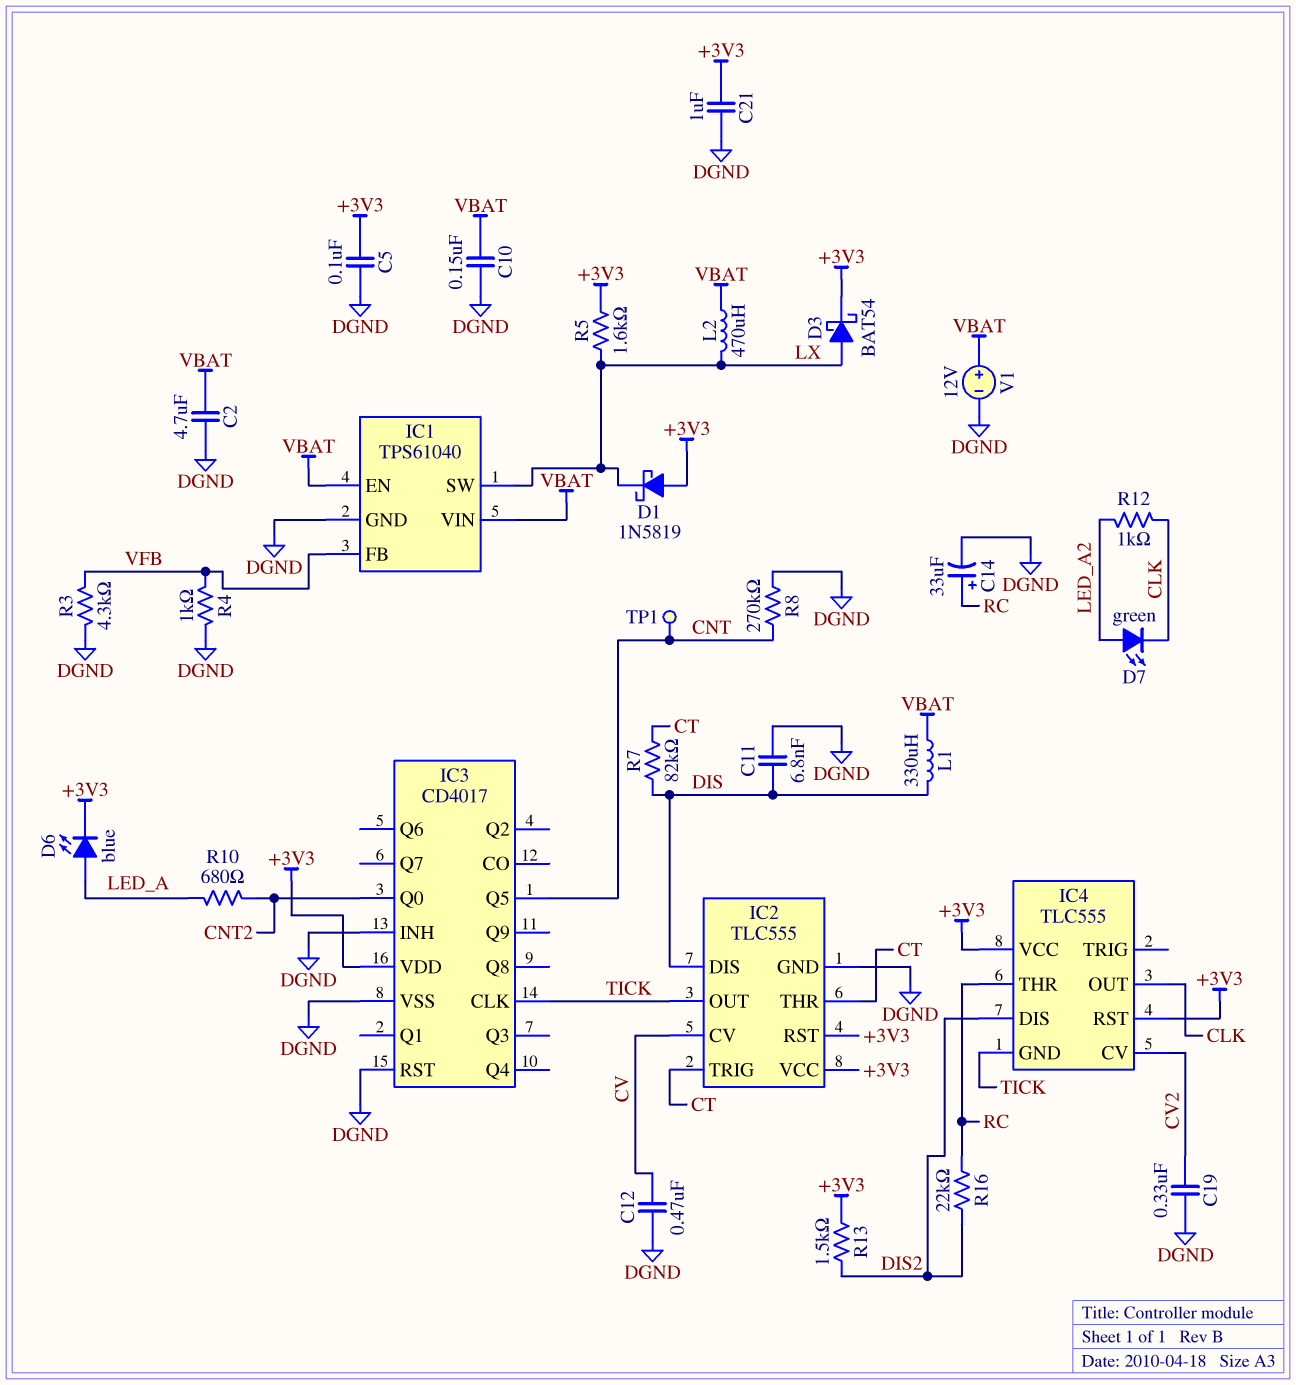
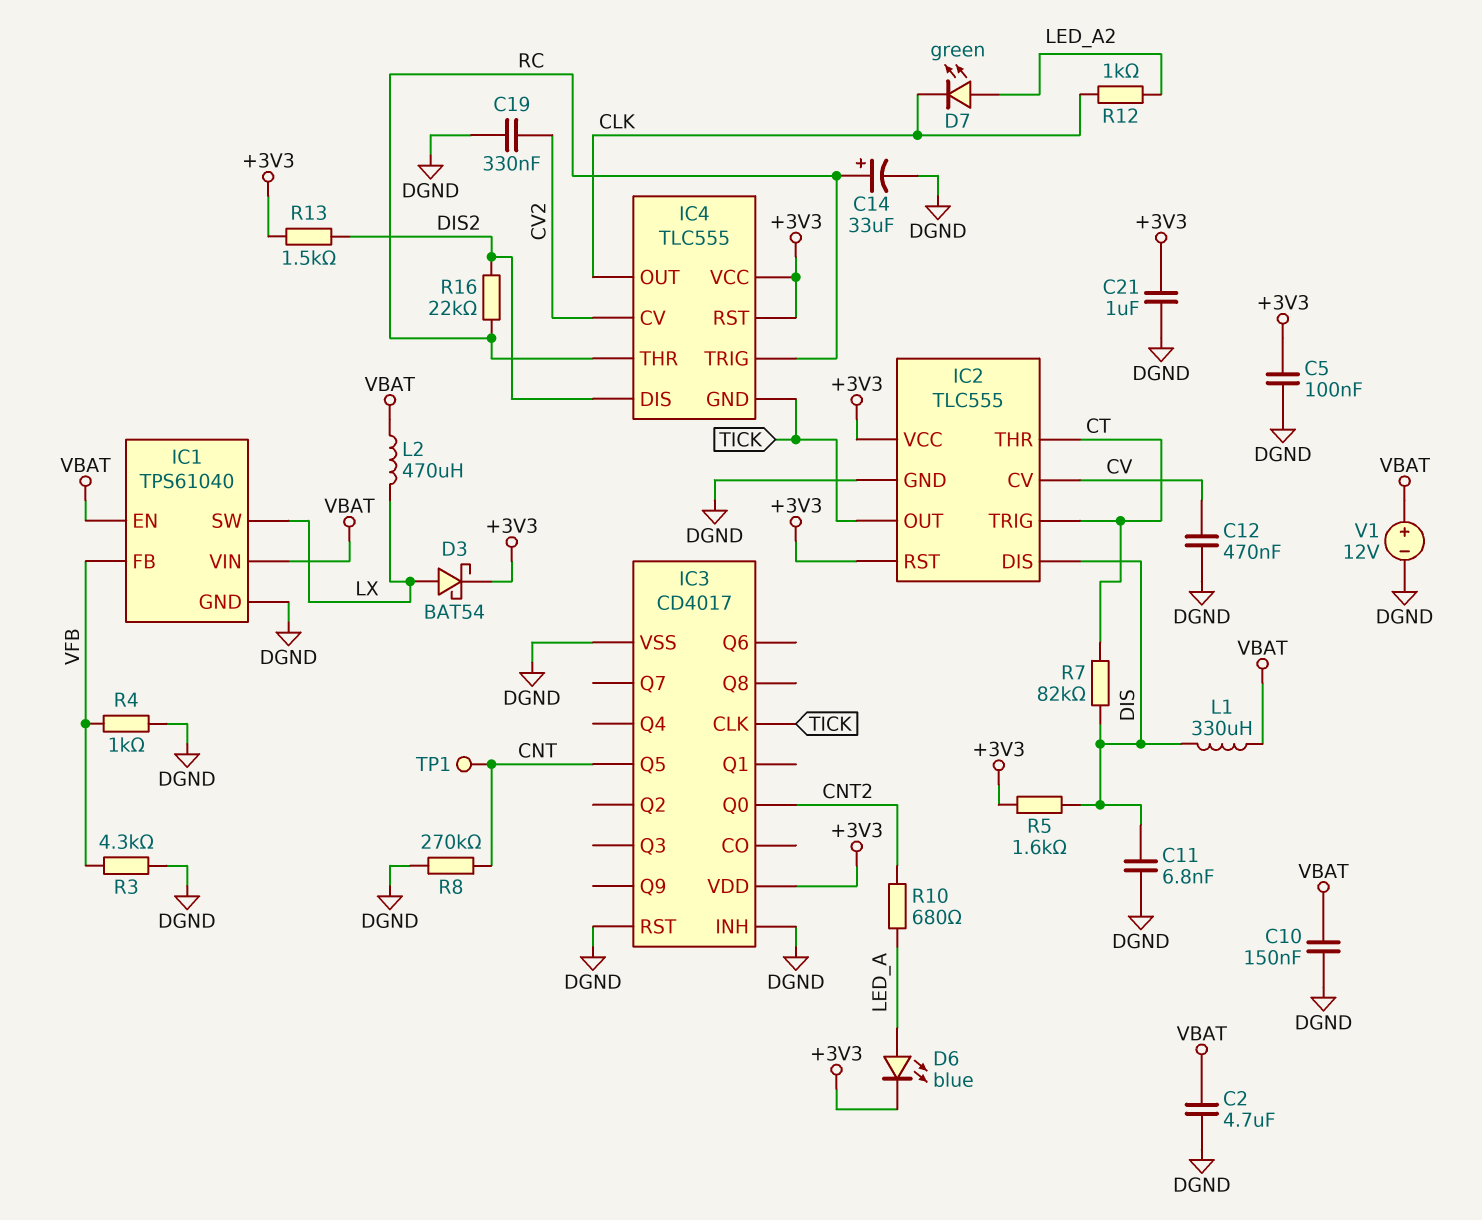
D1: schottky 1N5819 (A +3V3, K LX) -> none
IC4 pin TRIG: none -> RC
R5: 1.6k (+3V3, LX) -> 1.6k (+3V3, DIS)

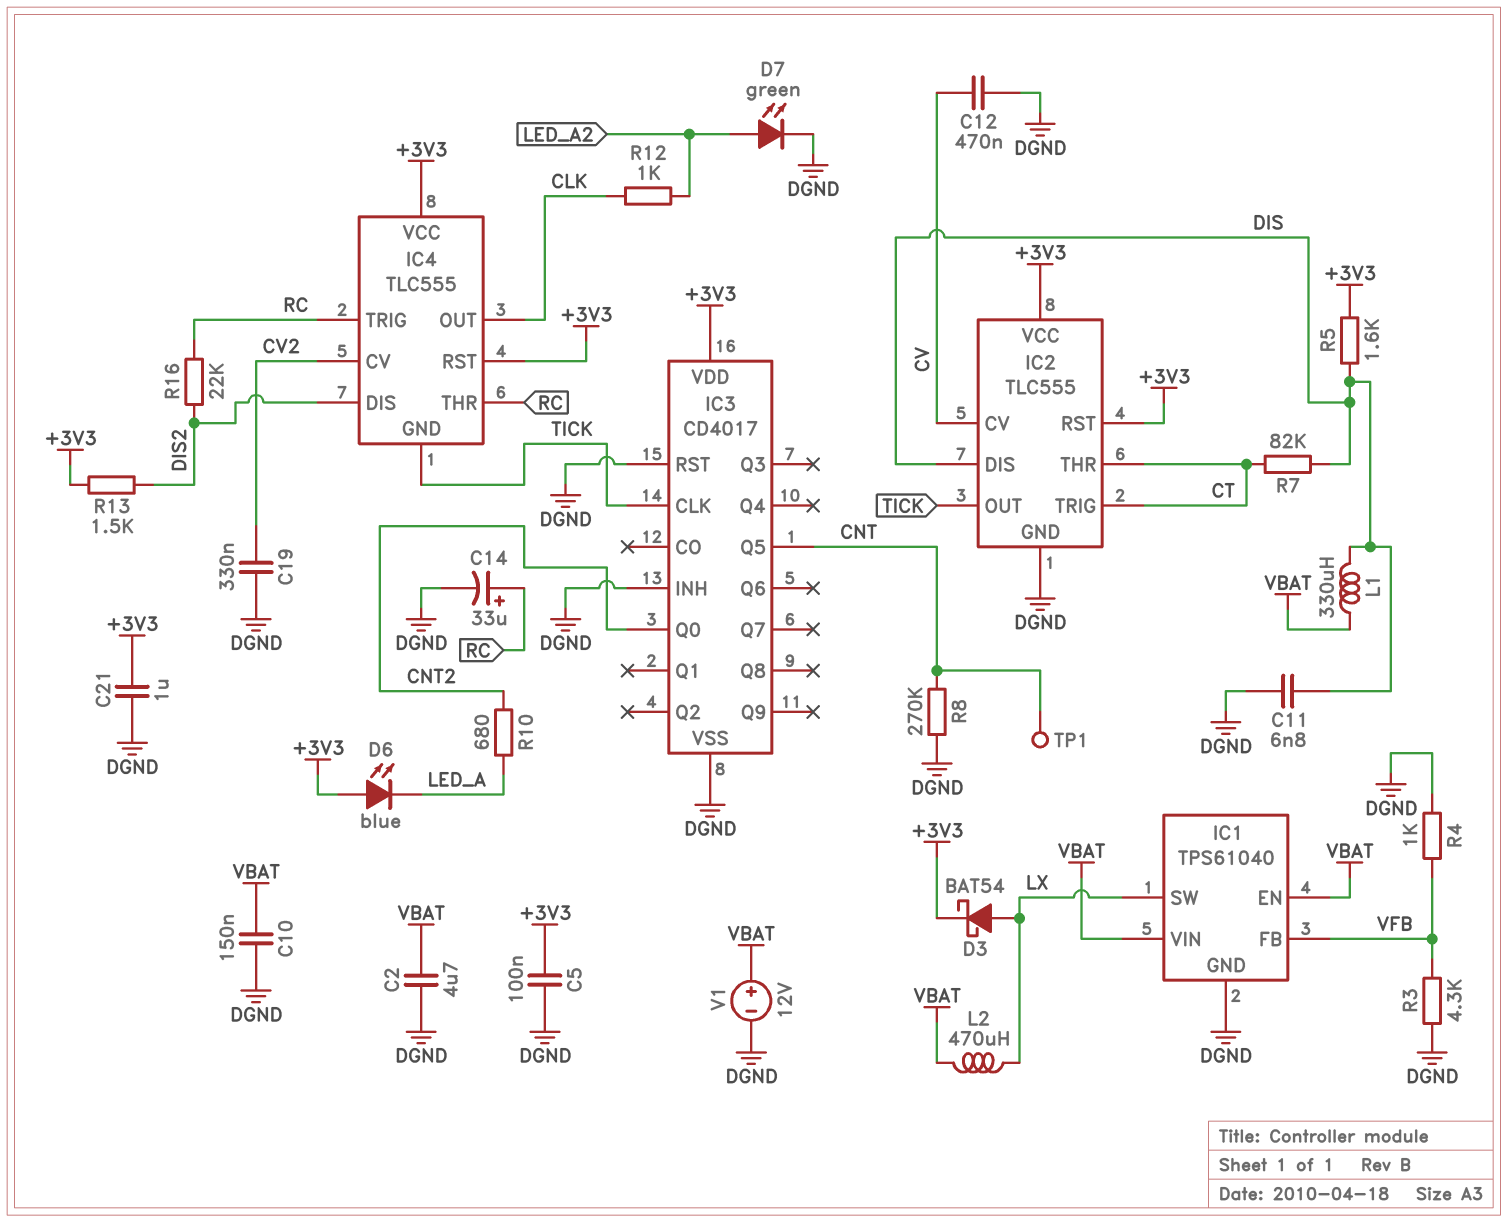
D6: LED blue (A LED_A, K +3V3) -> LED blue (A +3V3, K LED_A)
D7: LED green (A LED_A2, K CLK) -> LED green (A LED_A2, K DGND)

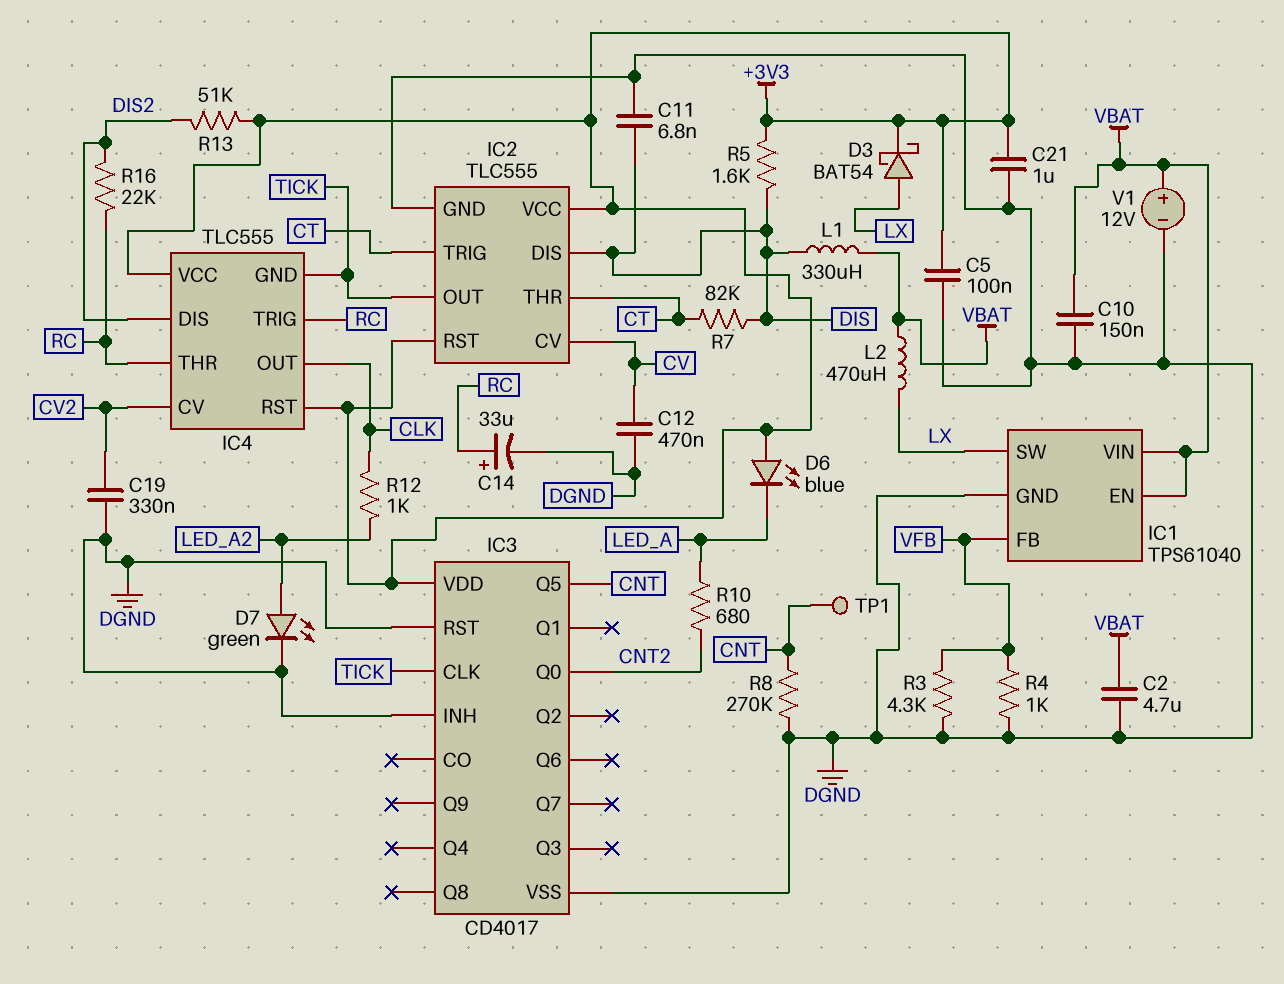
R13: 1.5k (+3V3, DIS2) -> 51k (+3V3, DIS2)

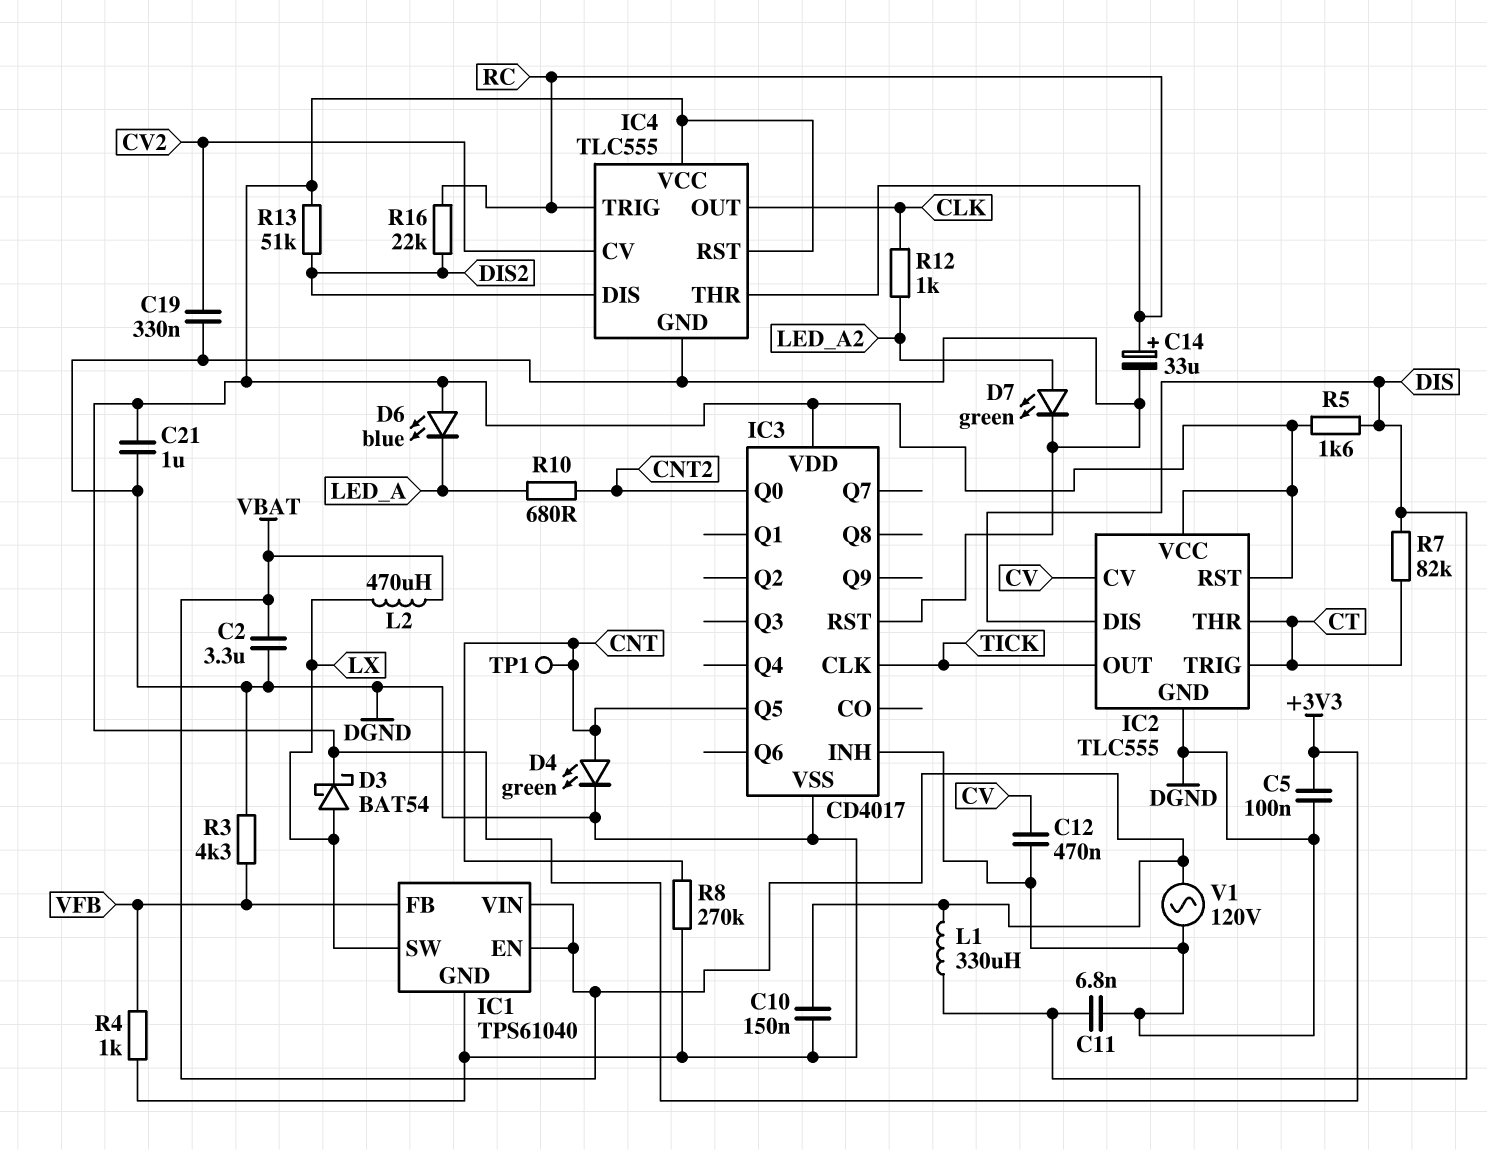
C2: 4.7uF (DGND, VBAT) -> 3.3uF (DGND, VBAT)
D4: none -> LED green (A CNT, K DGND)
IC4 pin GND: TICK -> DGND
V1: 12V (plus VBAT, minus DGND) -> AC 120V (DGND, VBAT)

